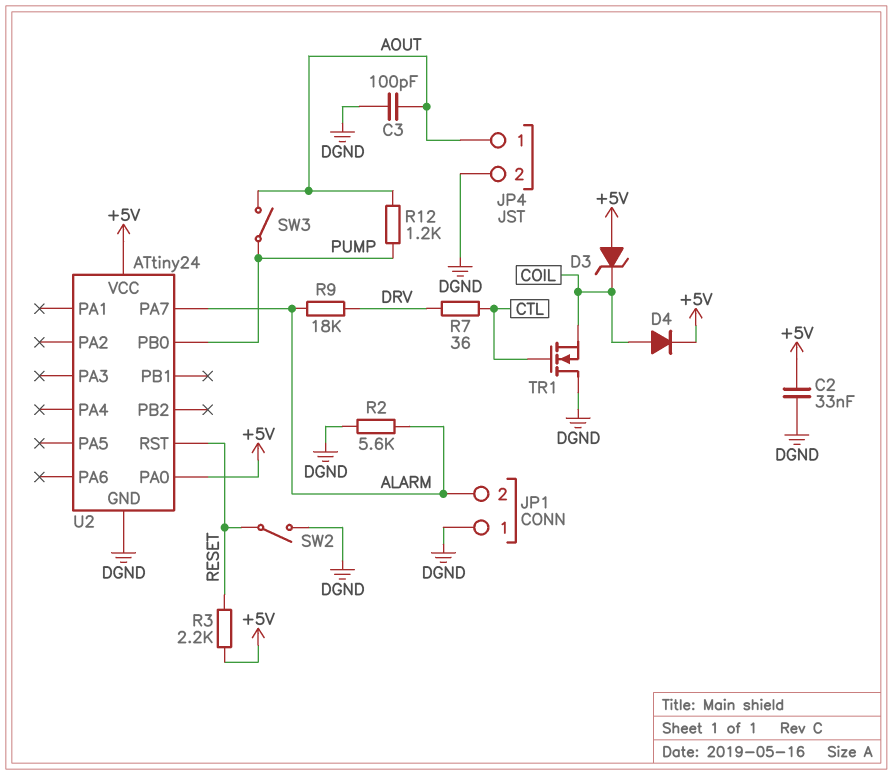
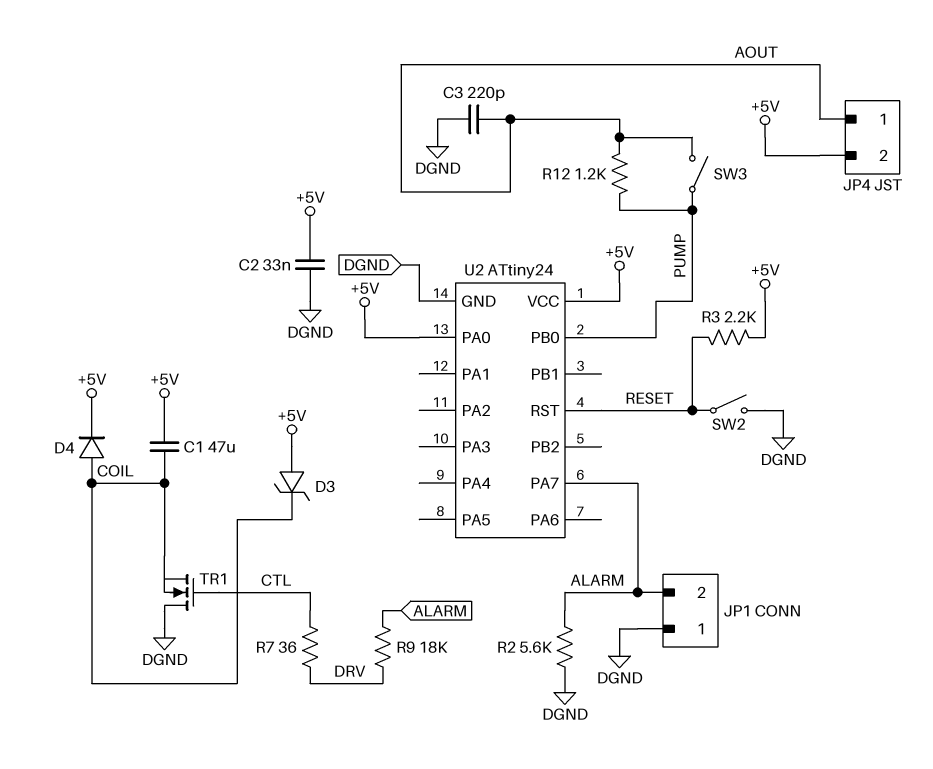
C1: none -> 47uF (+5V, COIL)
C3: 100pF (AOUT, DGND) -> 220pF (AOUT, DGND)
JP4 pin 2: DGND -> +5V

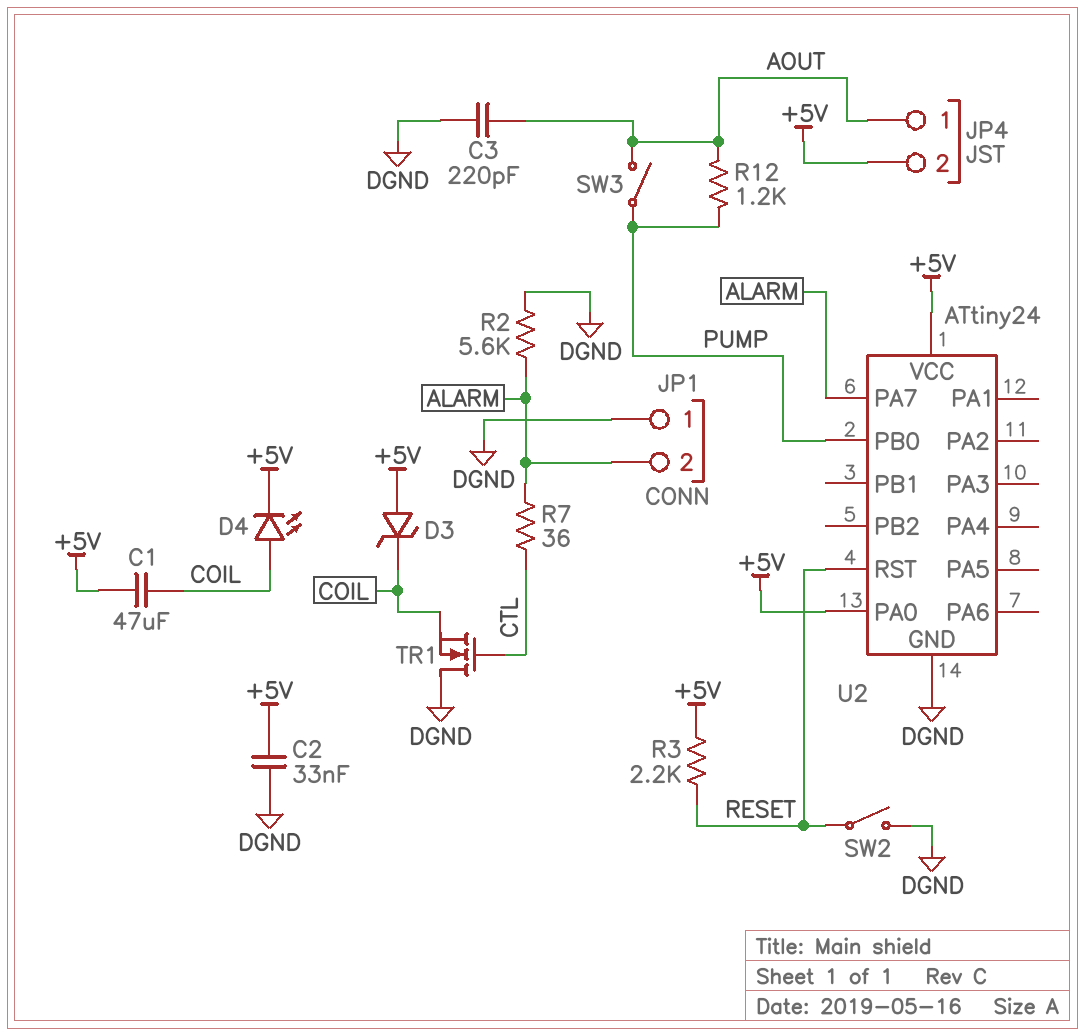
D4: diode (A COIL, K +5V) -> LED (A COIL, K +5V)
R7: 36 (CTL, DRV) -> 36 (ALARM, CTL)
R9: 18k (ALARM, DRV) -> none

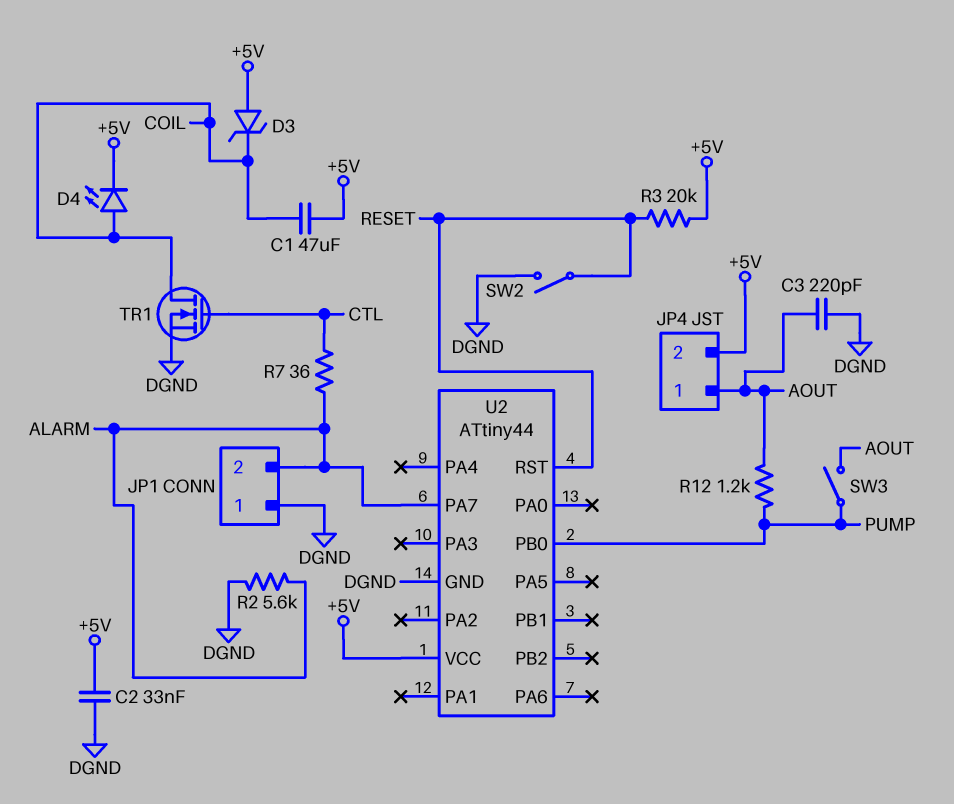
R3: 2.2k (+5V, RESET) -> 20k (+5V, RESET)
TR1: NMOS (G CTL, D DGND, S COIL) -> NMOS (G CTL, D COIL, S DGND)
U2: ATtiny24 -> ATtiny44
U2 pin PA0: +5V -> none

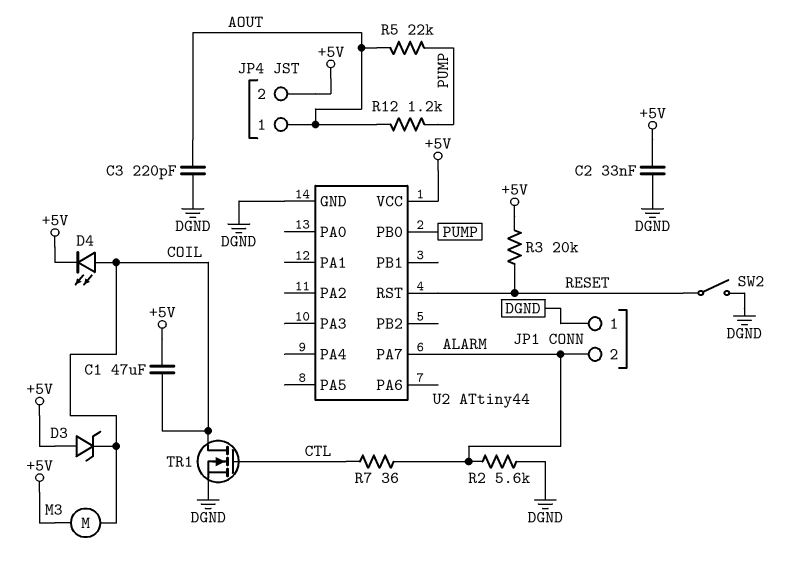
M3: none -> motor (+5V, COIL)
R5: none -> 22k (AOUT, PUMP)
SW3: switch (AOUT, PUMP) -> none

